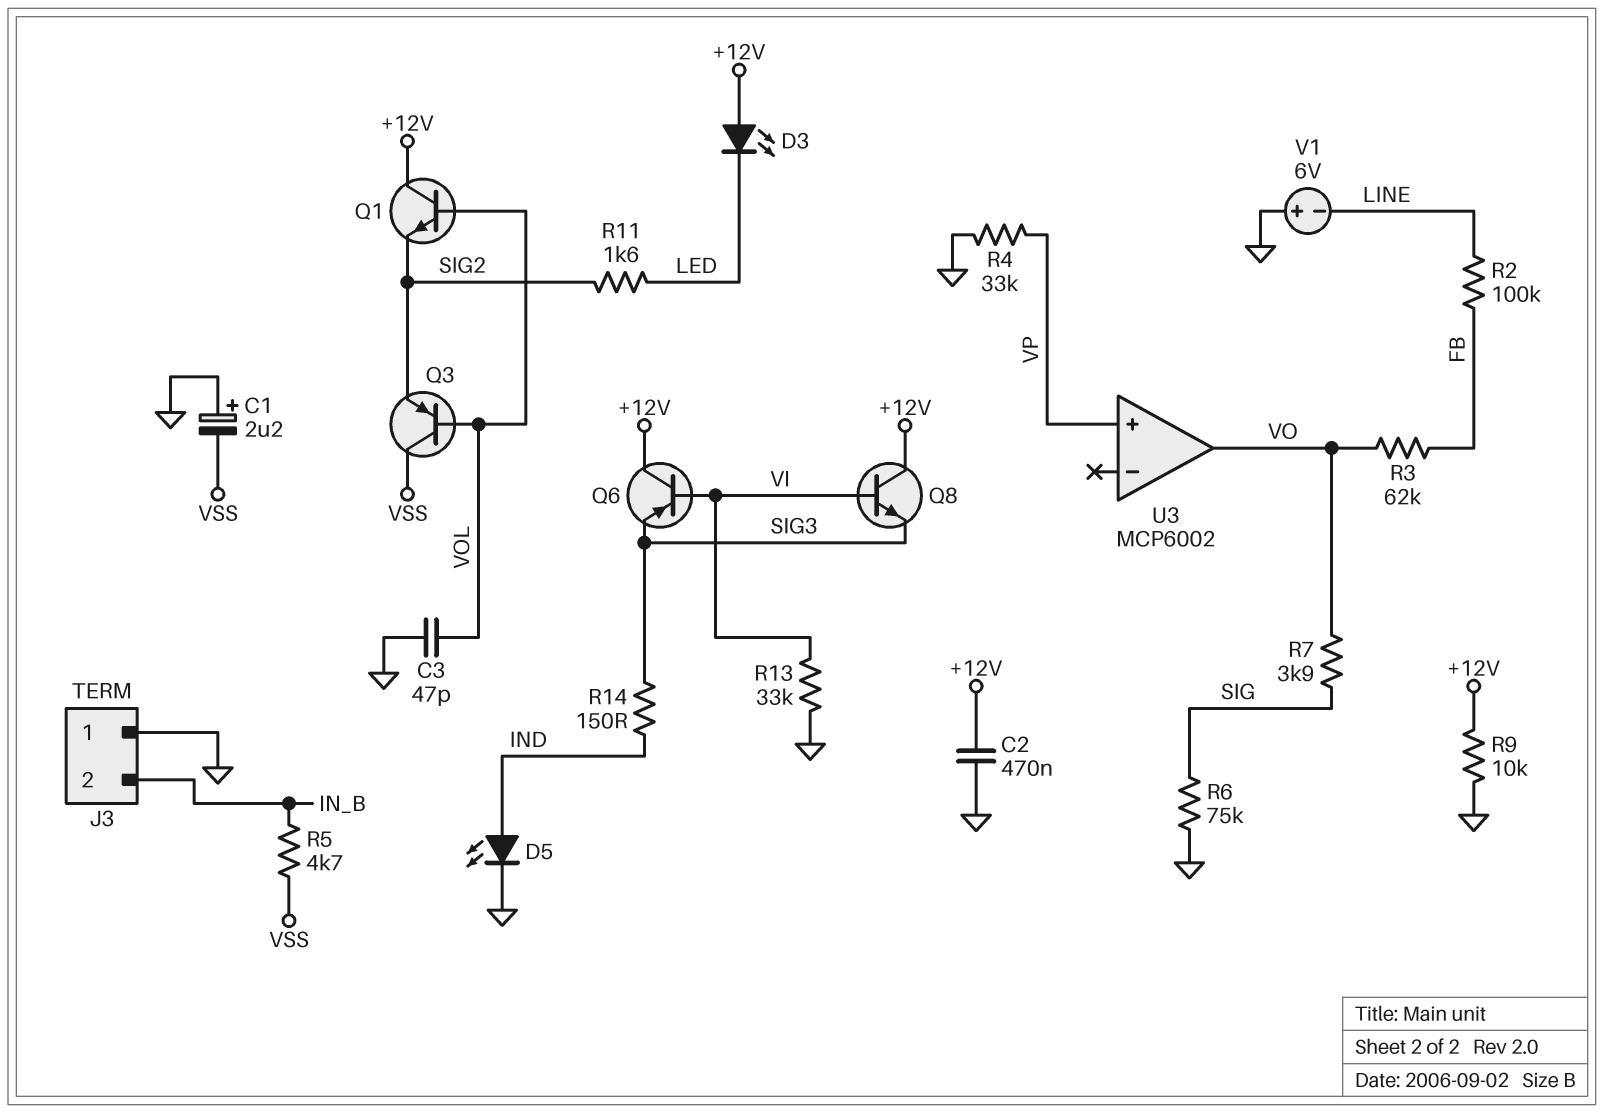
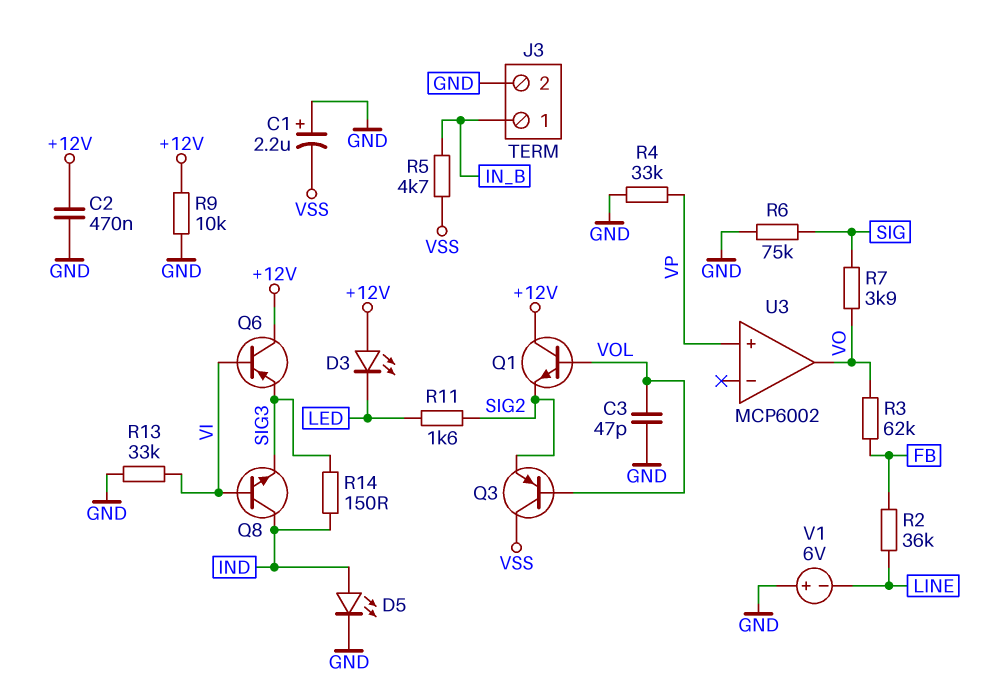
J3 pin 1: GND -> IN_B
J3 pin 2: IN_B -> GND
Q8: NPN (B VI, C +12V, E SIG3) -> NPN (B VI, C IND, E SIG3)
R2: 100k (FB, LINE) -> 36k (FB, LINE)

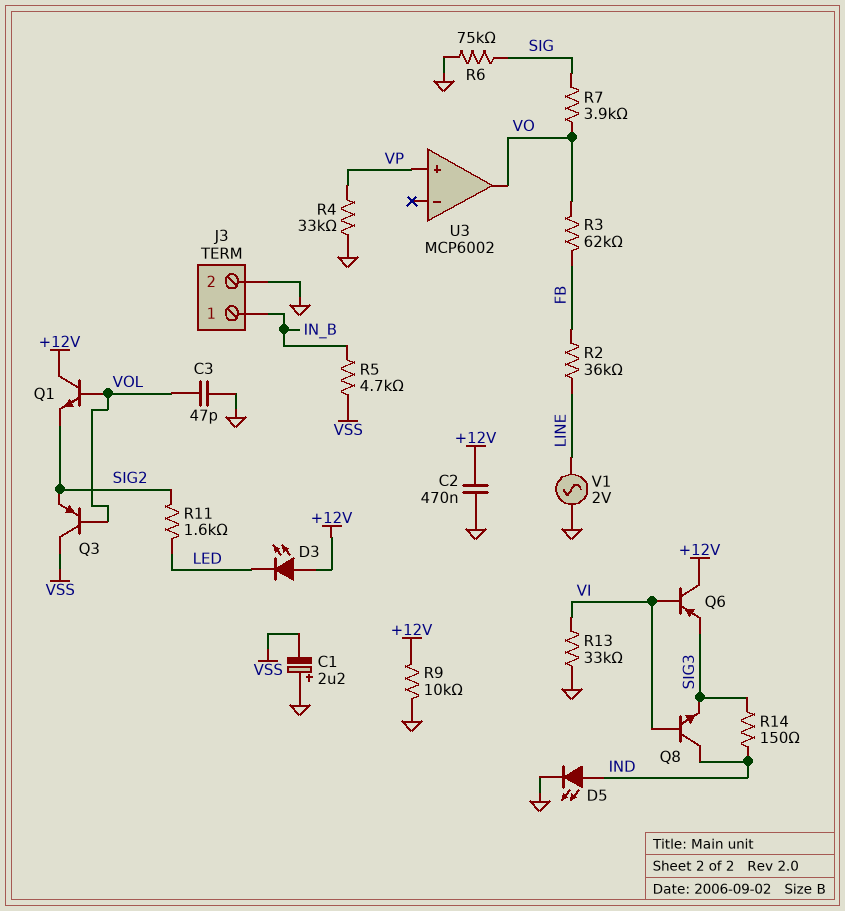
V1: 6V (plus GND, minus LINE) -> AC 2V (GND, LINE)

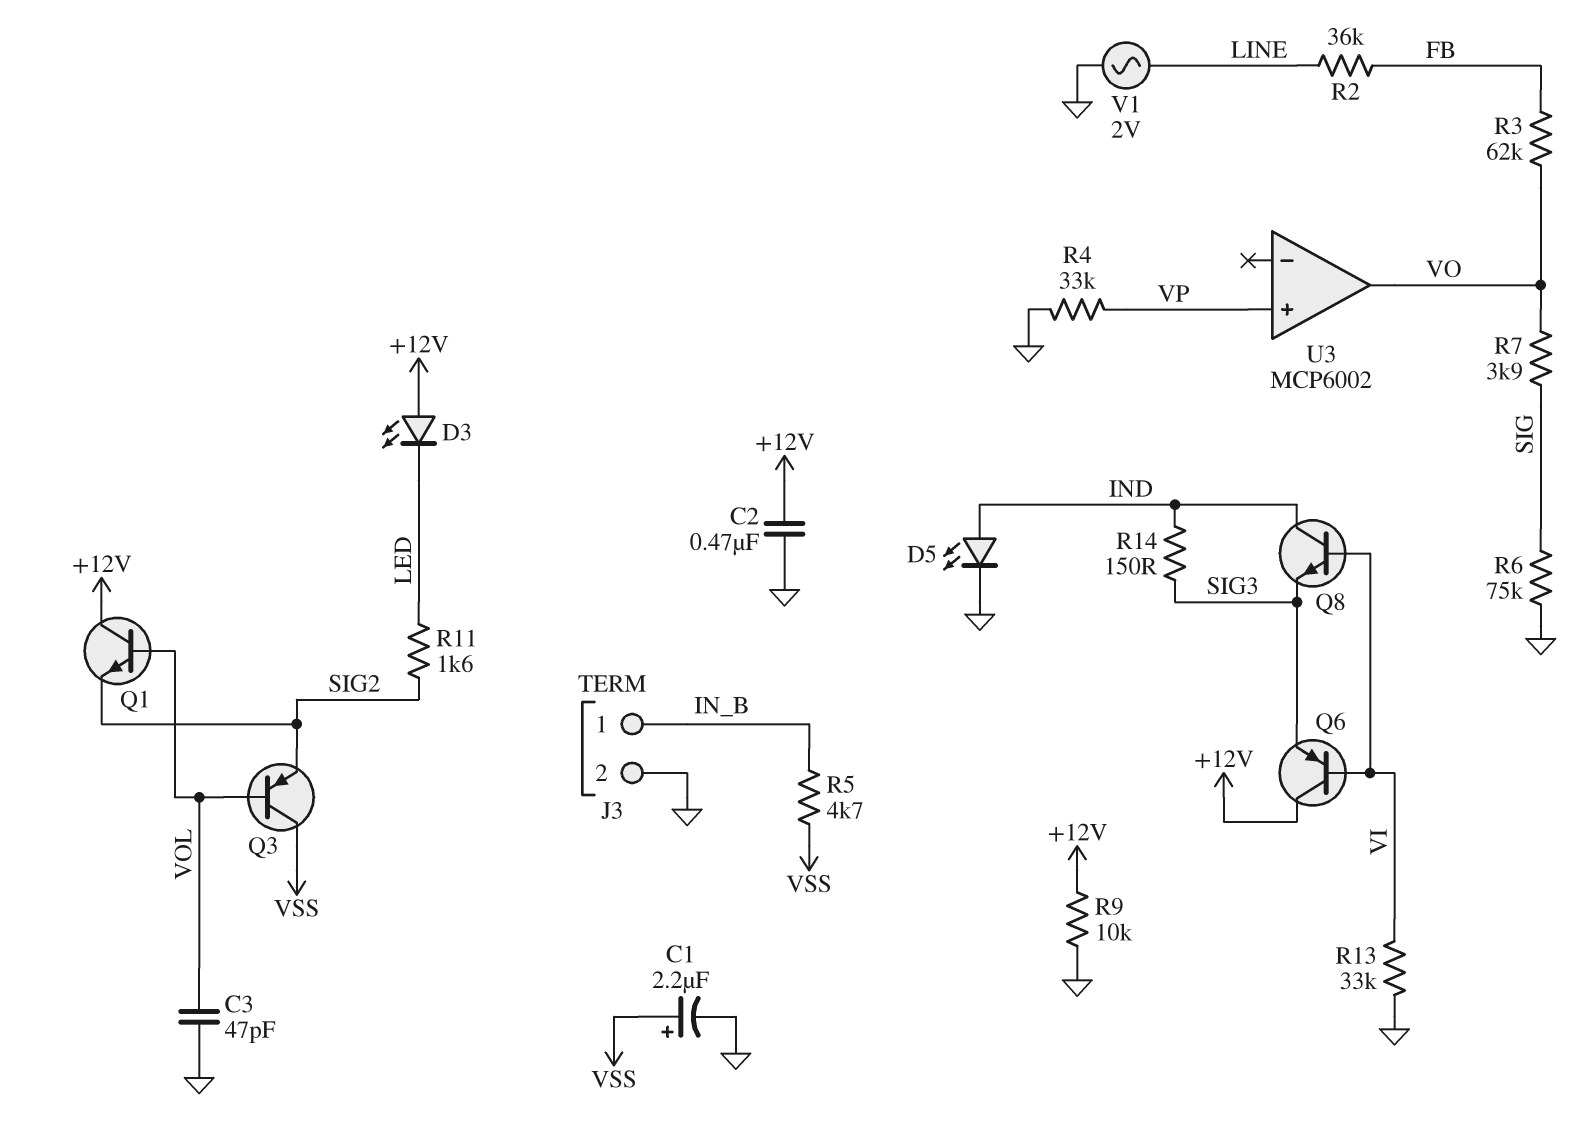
C1: 2.2uF (plus GND, minus VSS) -> 2.2uF (plus VSS, minus GND)

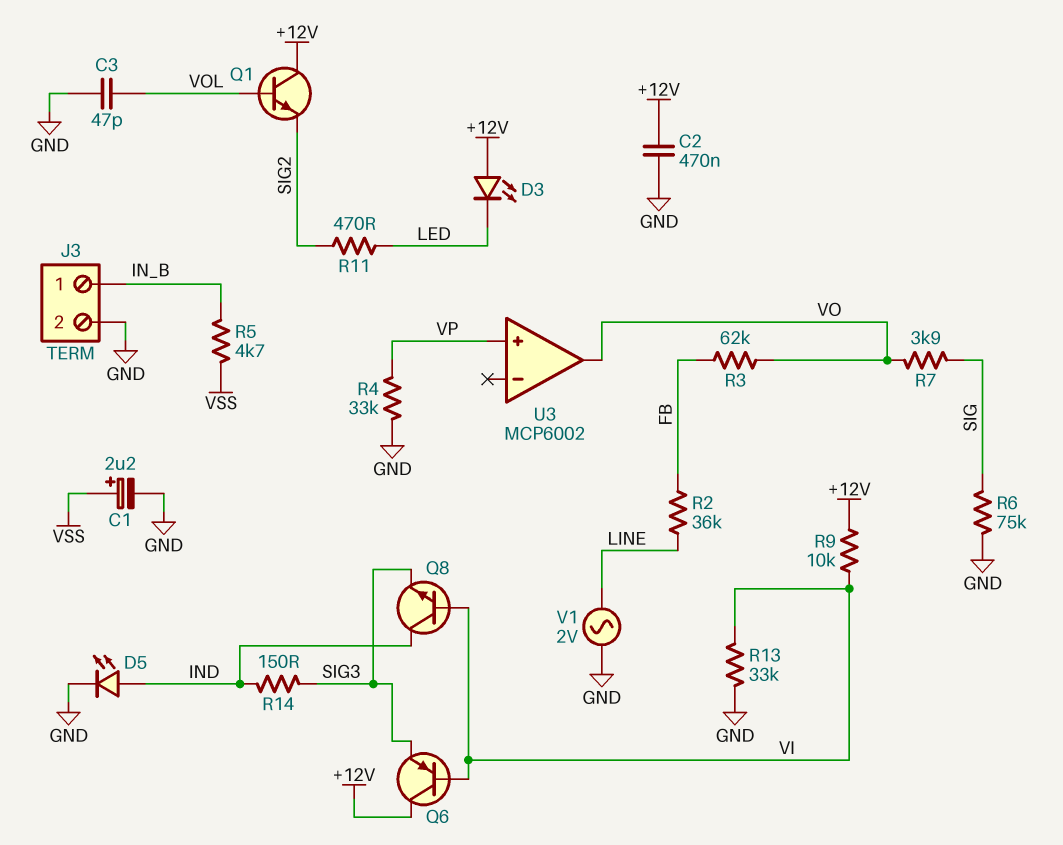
Q3: PNP (B VOL, C VSS, E SIG2) -> none
R9: 10k (+12V, GND) -> 10k (+12V, VI)
R11: 1.6k (LED, SIG2) -> 470 (LED, SIG2)

